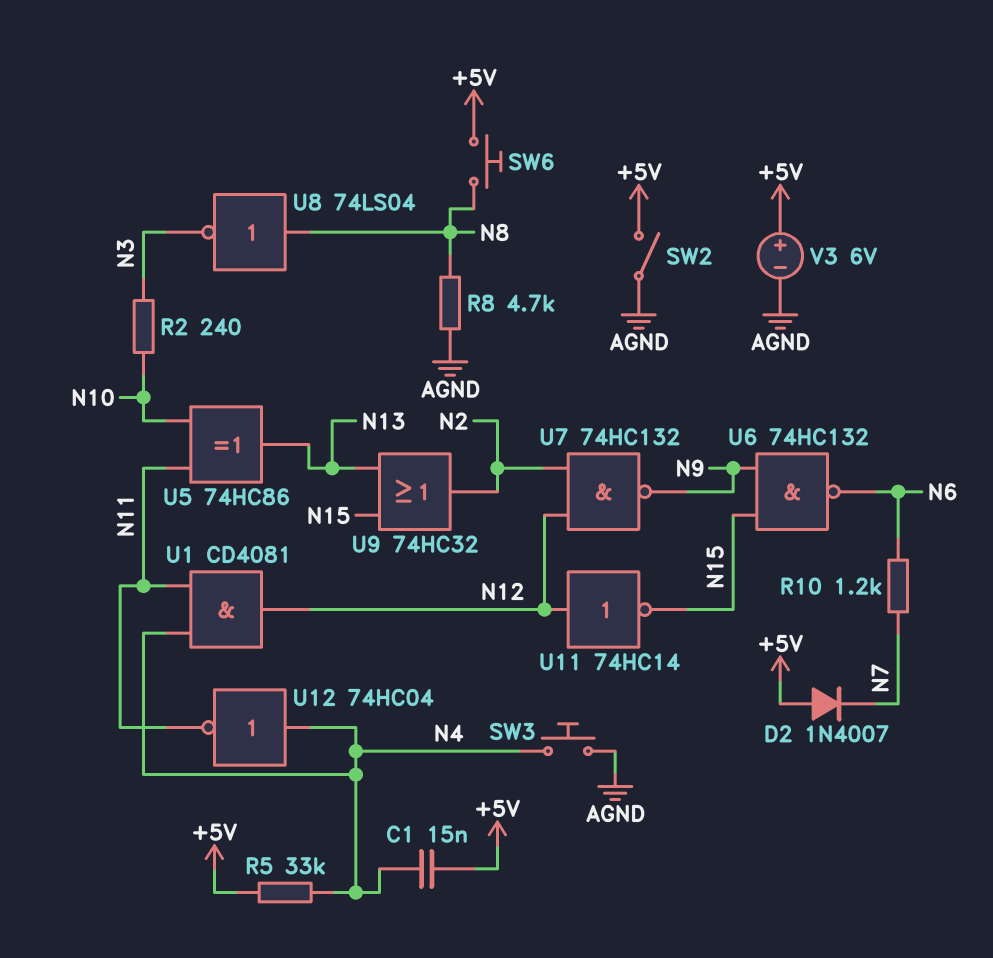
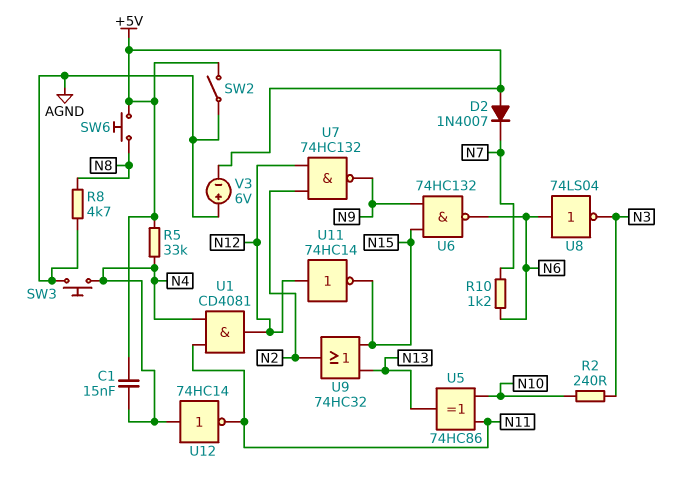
U8: NOT 74LS04 (in N8, out N3) -> NOT 74LS04 (in N6, out N3)
U12: NOT 74HC04 (in N4, out N11) -> NOT 74HC14 (in N4, out N11)
V3: 6V (plus +5V, minus AGND) -> 6V (plus AGND, minus +5V)

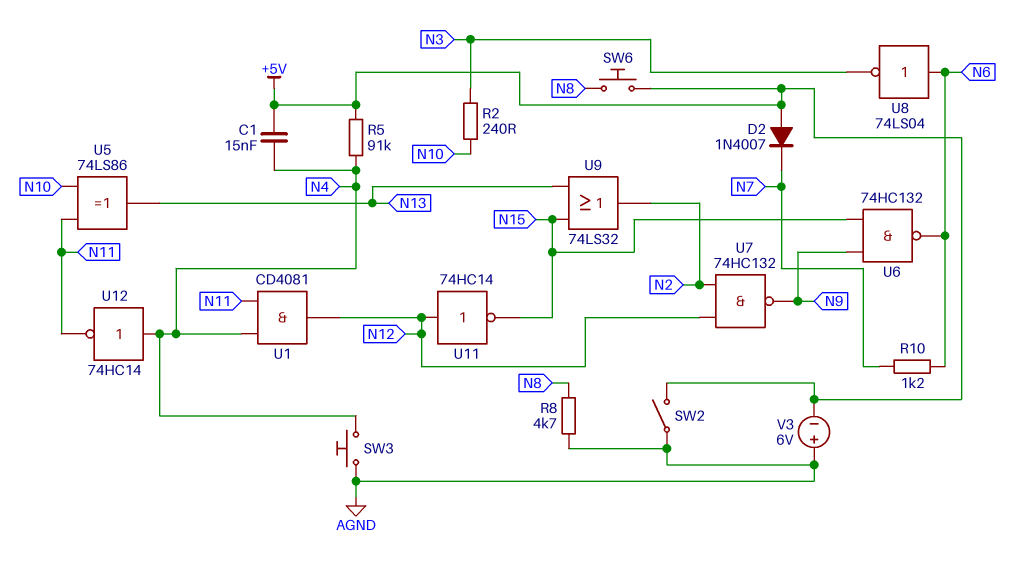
R5: 33k (+5V, N4) -> 91k (+5V, N4)
U5: XOR 74HC86 (in N10, in N11, out N13) -> XOR 74LS86 (in N10, in N11, out N13)
U9: OR 74HC32 (in N13, in N15, out N2) -> OR 74LS32 (in N13, in N15, out N2)

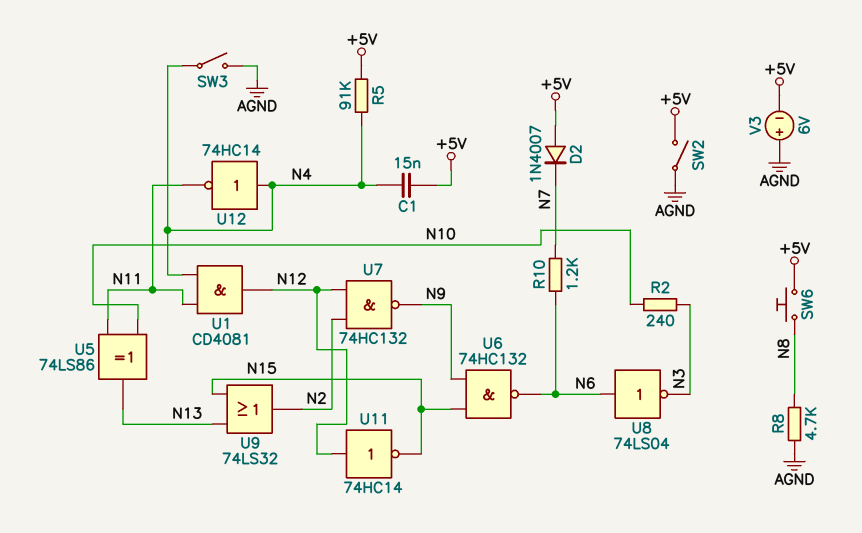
SW3: button (AGND, N4) -> switch (AGND, N4)

